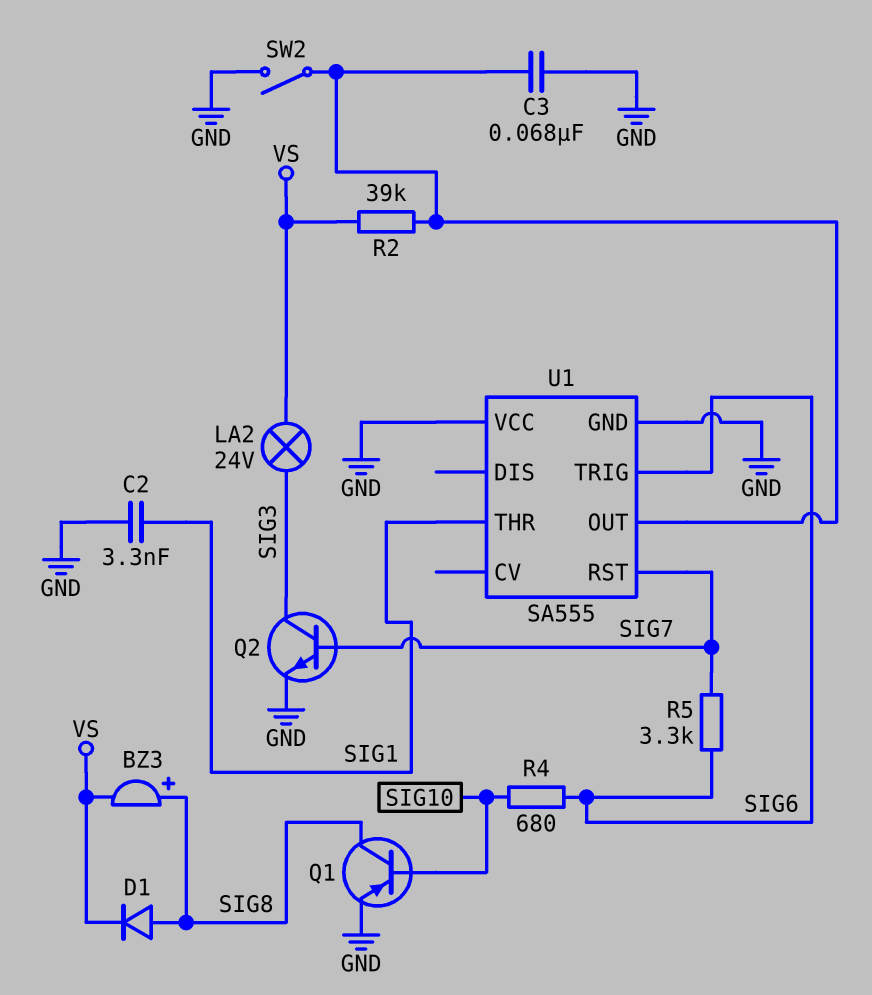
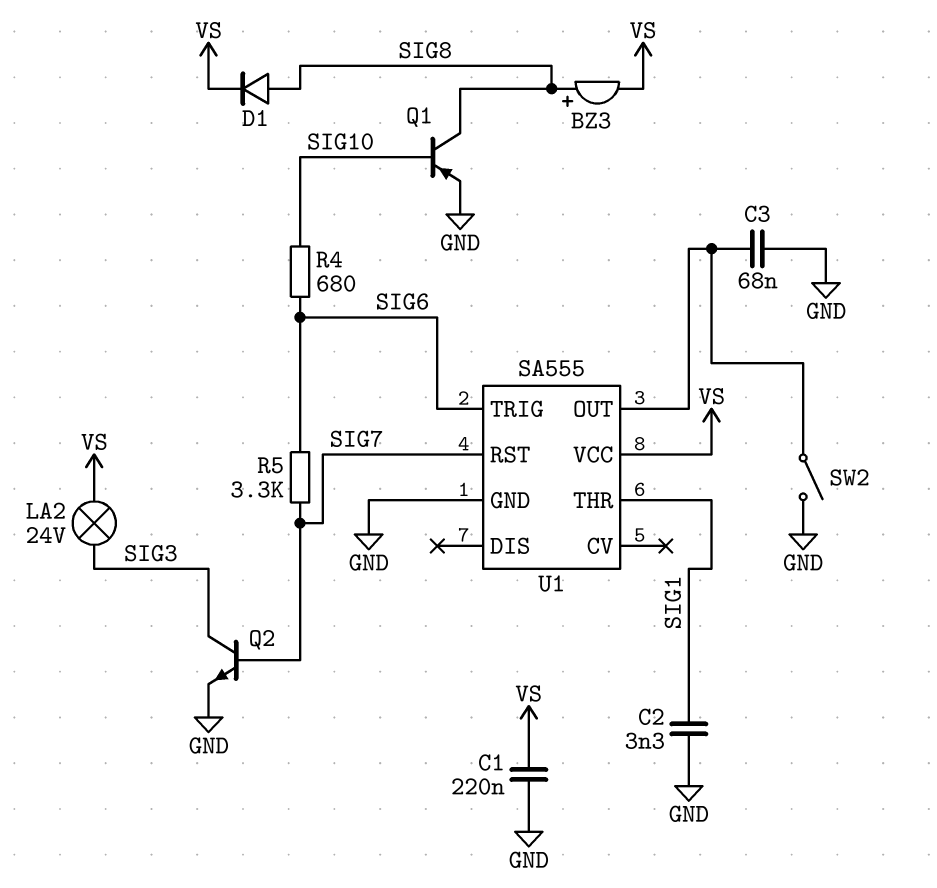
C1: none -> 220nF (GND, VS)
R2: 39k (U1/OUT, VS) -> none
U1 pin VCC: GND -> VS

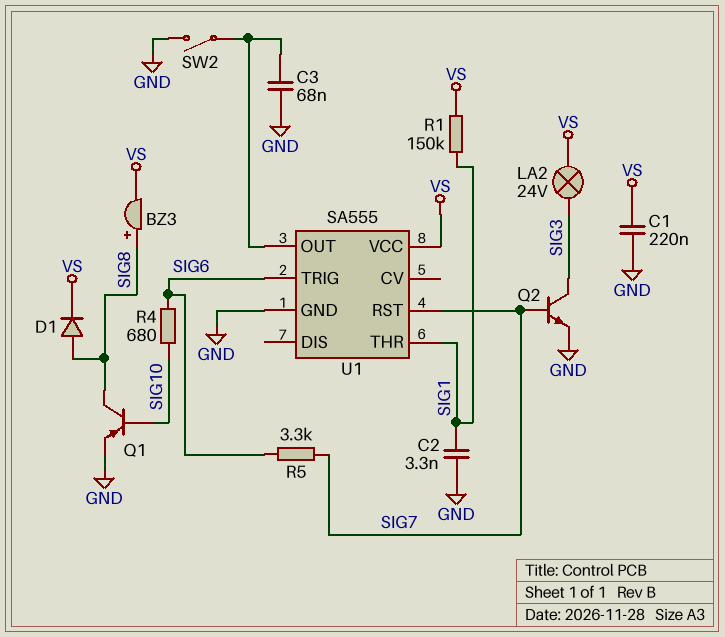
R1: none -> 150k (SIG1, VS)

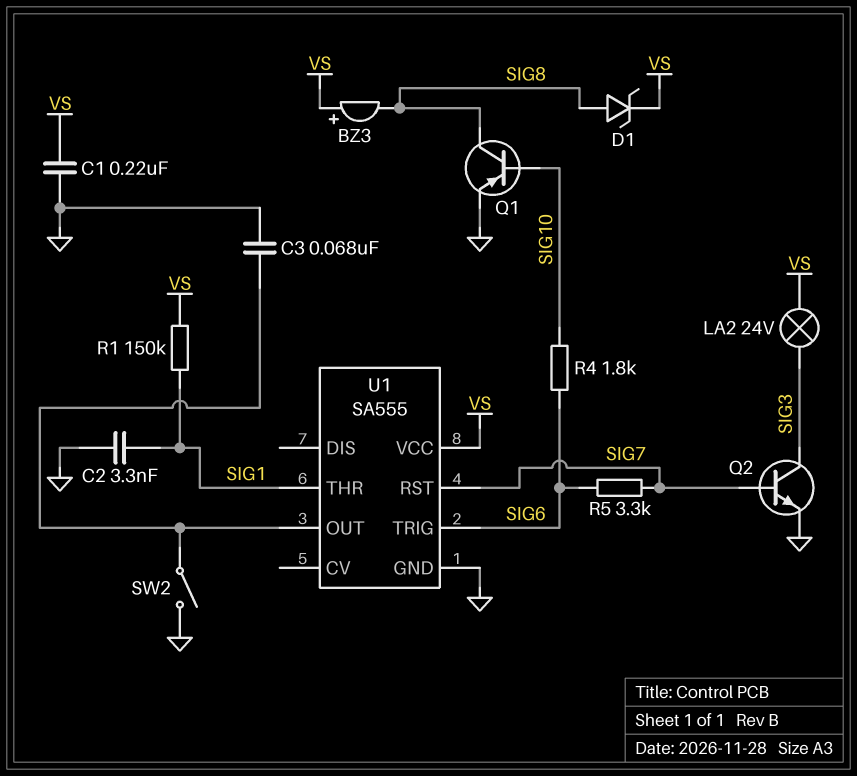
BZ3: buzzer (plus SIG8, minus VS) -> buzzer (plus VS, minus SIG8)
D1: diode (A SIG8, K VS) -> zener (A SIG8, K VS)
R4: 680 (SIG6, SIG10) -> 1.8k (SIG6, SIG10)

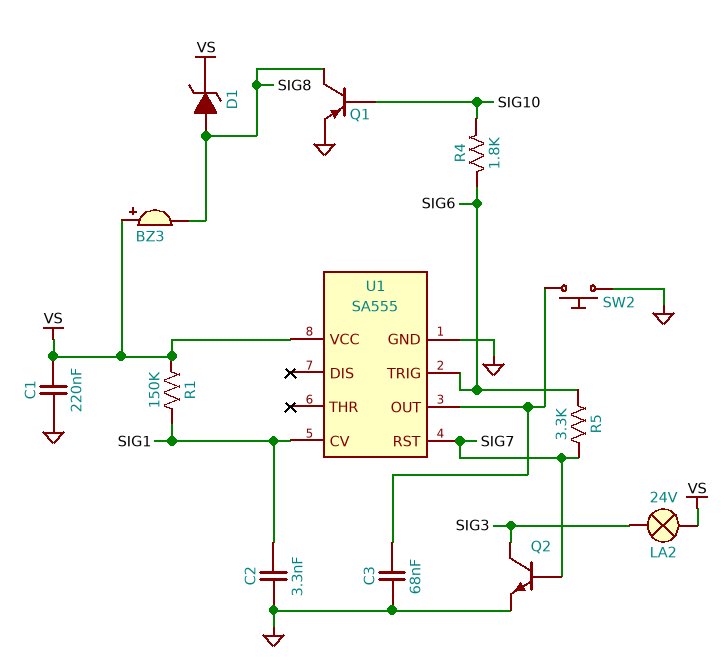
SW2: switch (GND, U1/OUT) -> button (GND, U1/OUT)
U1 pin CV: none -> SIG1
U1 pin THR: SIG1 -> none

